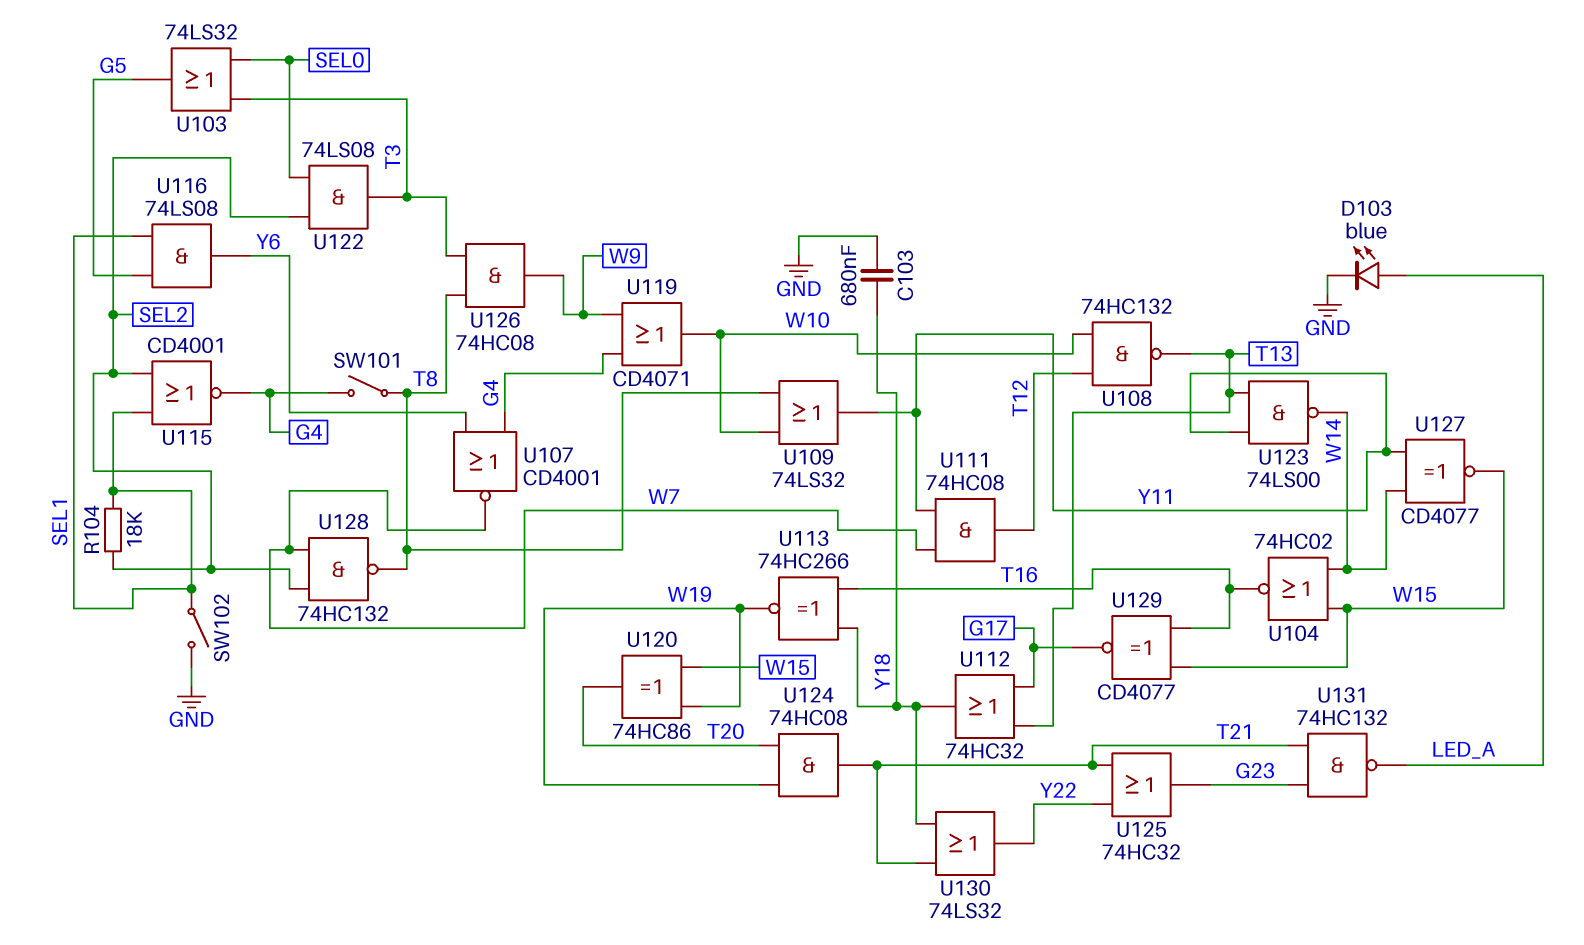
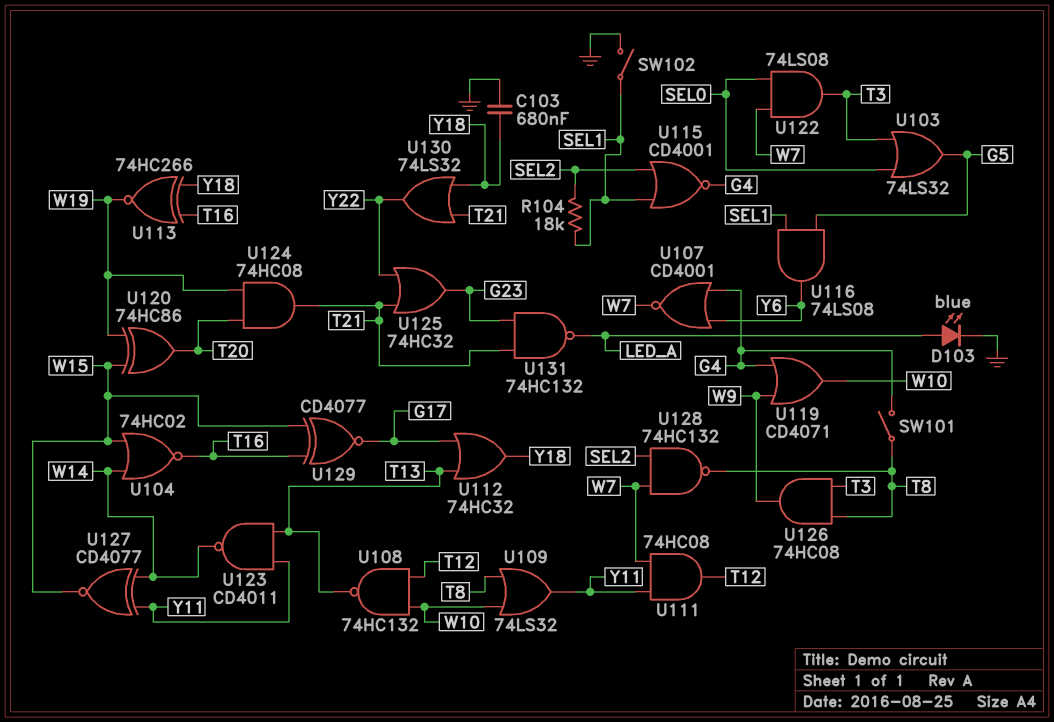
U122: AND 74LS08 (in SEL0, in SEL2, out T3) -> AND 74LS08 (in SEL0, in W7, out T3)
U123: NAND 74LS00 (in T13, in Y11, out W14) -> NAND CD4011 (in T13, in Y11, out W14)

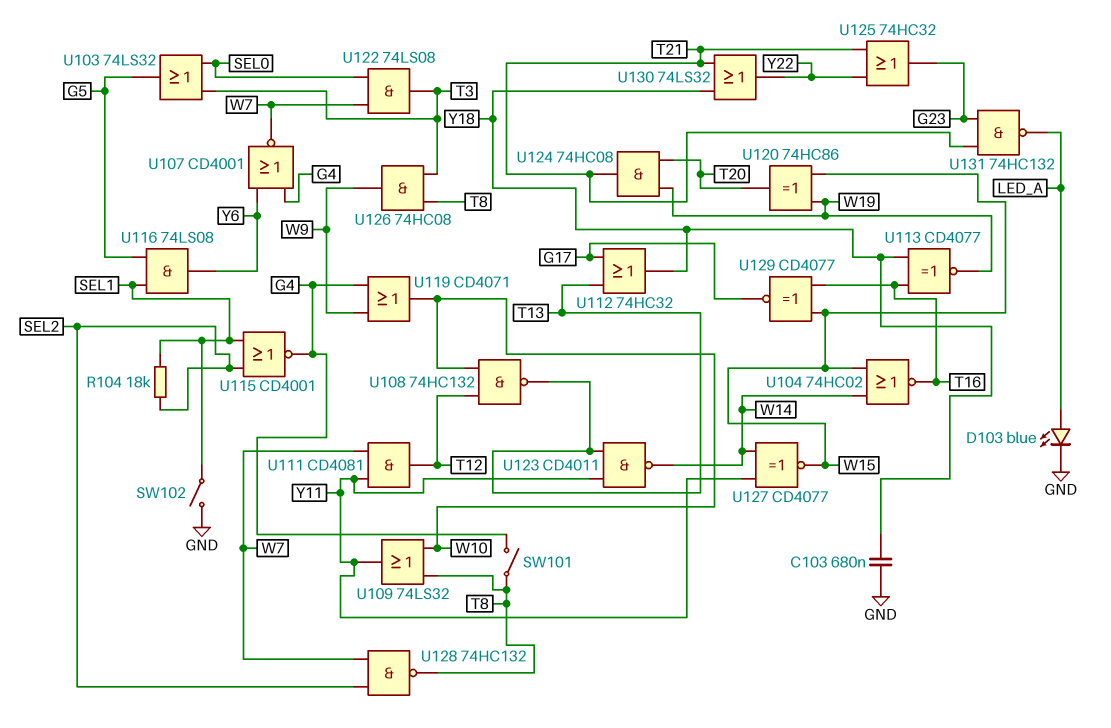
U111: AND 74HC08 (in W7, in Y11, out T12) -> AND CD4081 (in W7, in Y11, out T12)
U113: XNOR 74HC266 (in T16, in Y18, out W19) -> XNOR CD4077 (in T16, in Y18, out W19)

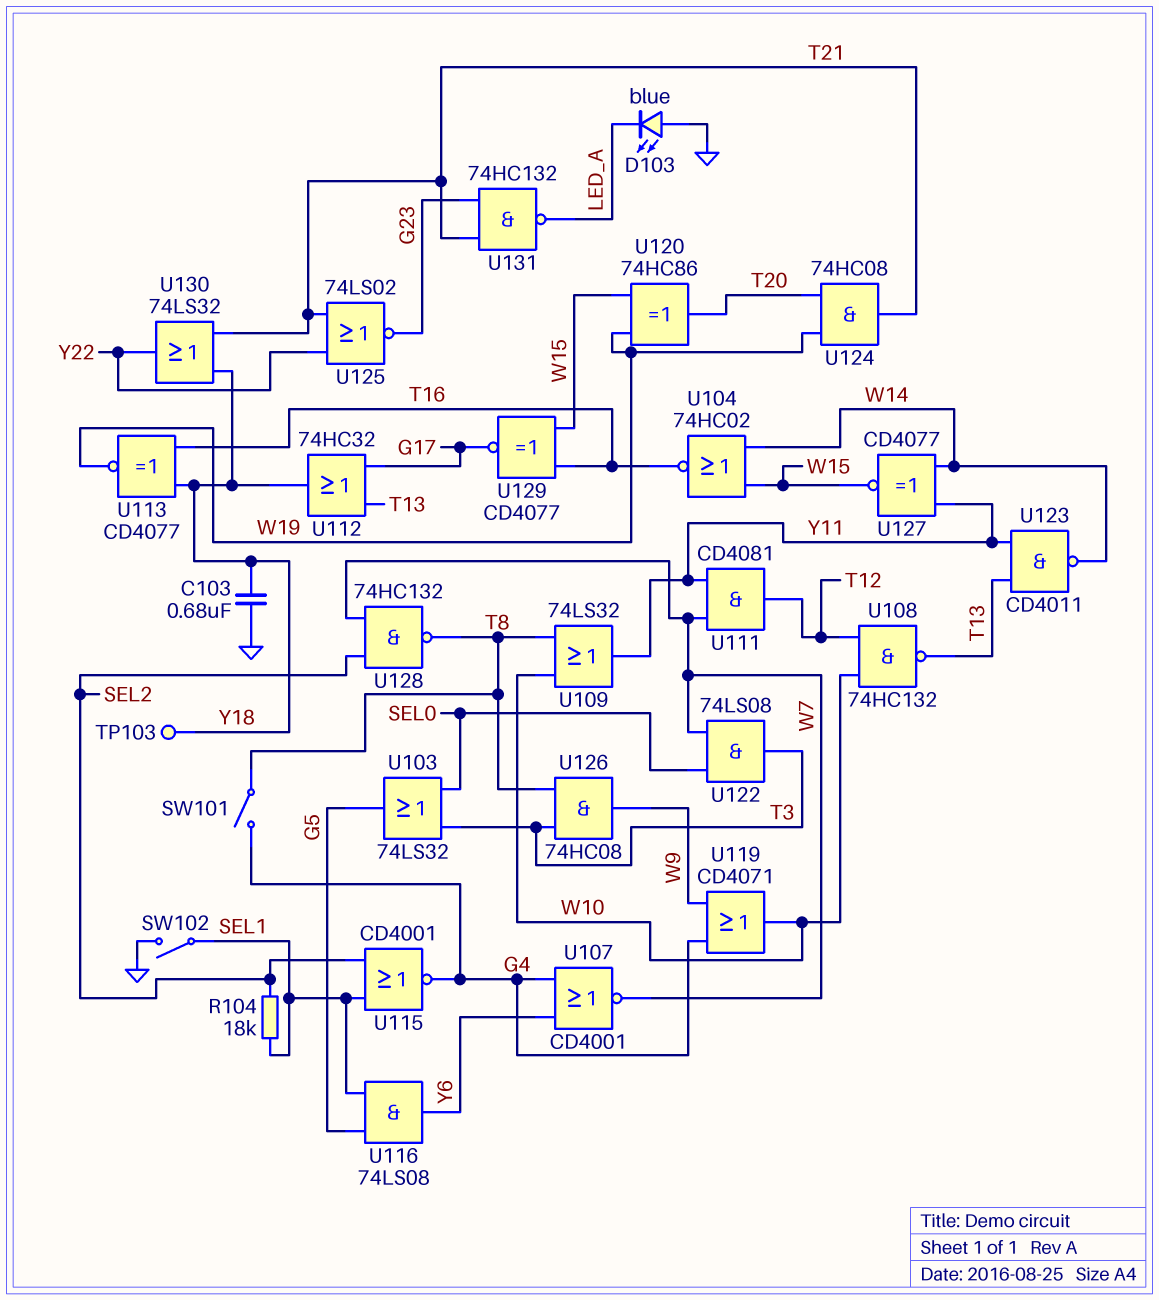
D103: LED blue (A LED_A, K GND) -> LED blue (A GND, K LED_A)
TP103: none -> test point (Y18)
U125: OR 74HC32 (in T21, in Y22, out G23) -> NOR 74LS02 (in T21, in Y22, out G23)

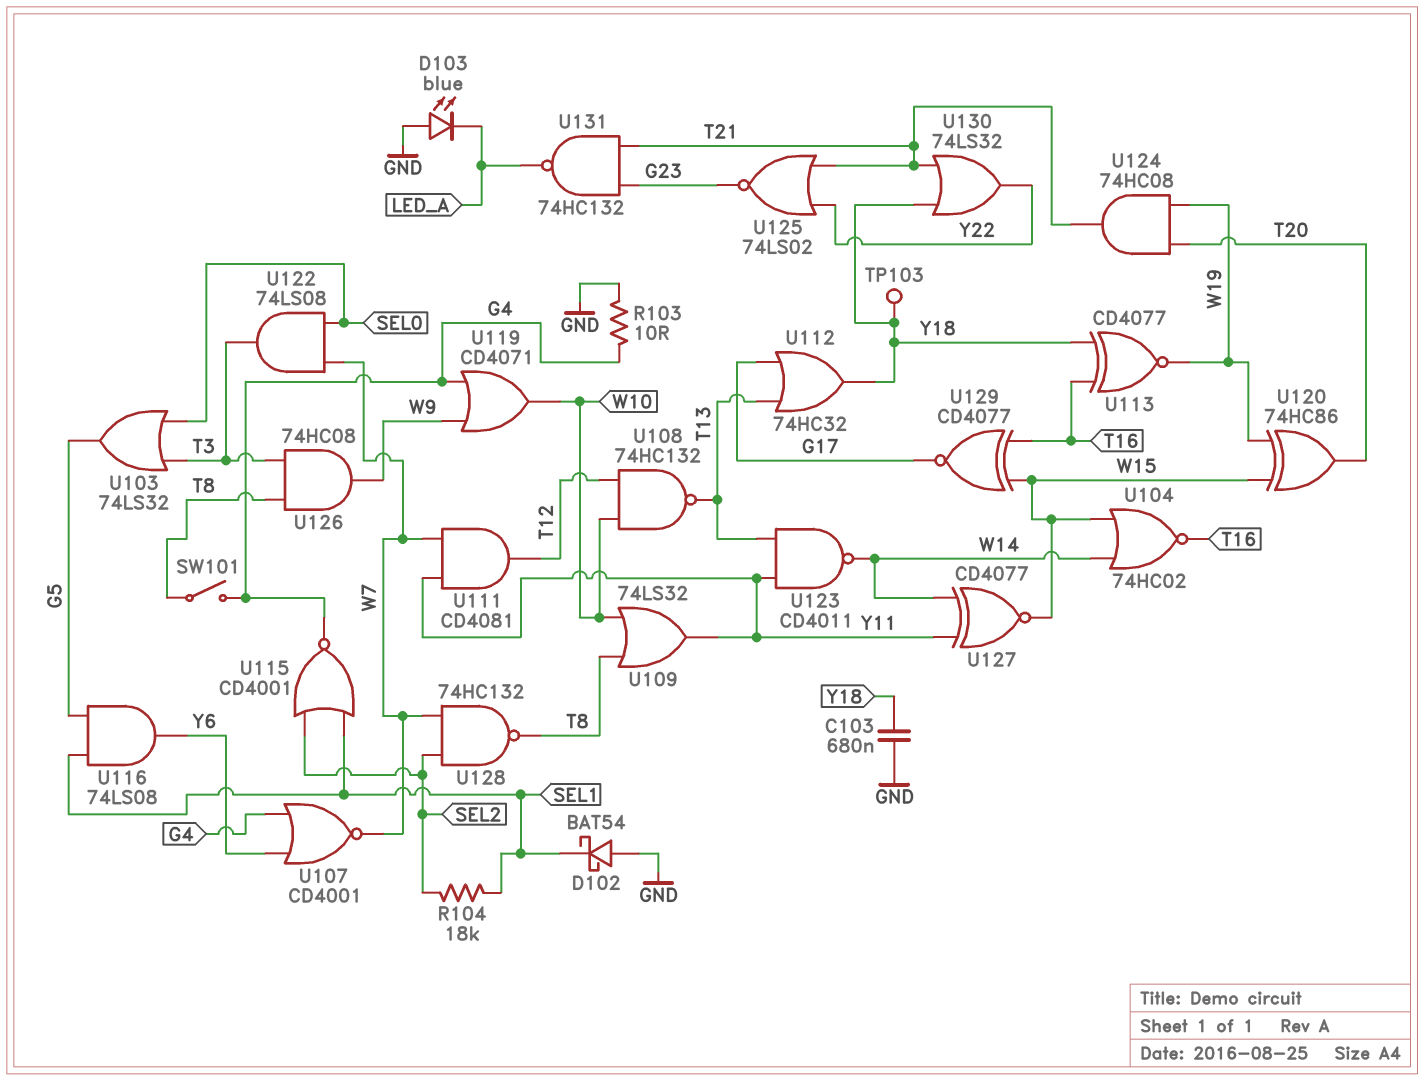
D102: none -> schottky BAT54 (A GND, K SEL1)
R103: none -> 10 (G4, GND)
SW102: switch (GND, SEL1) -> none

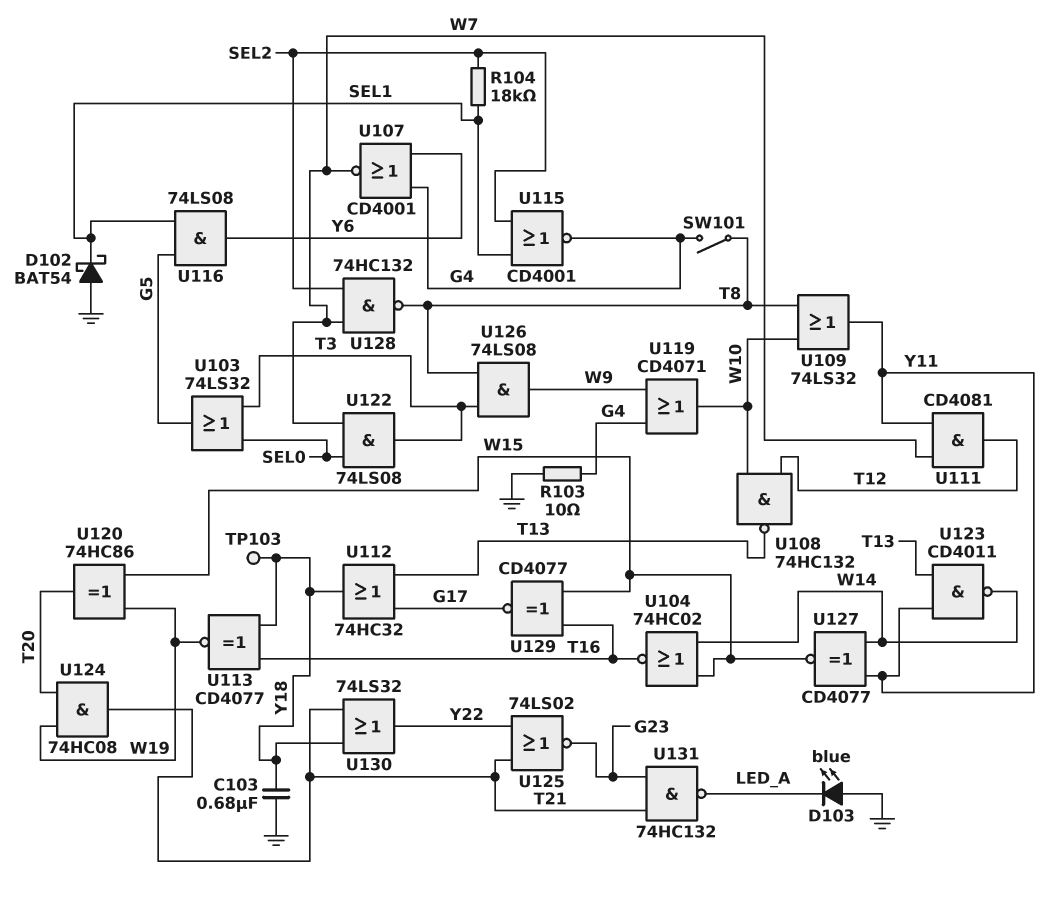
U126: AND 74HC08 (in T3, in T8, out W9) -> AND 74LS08 (in T3, in T8, out W9)

